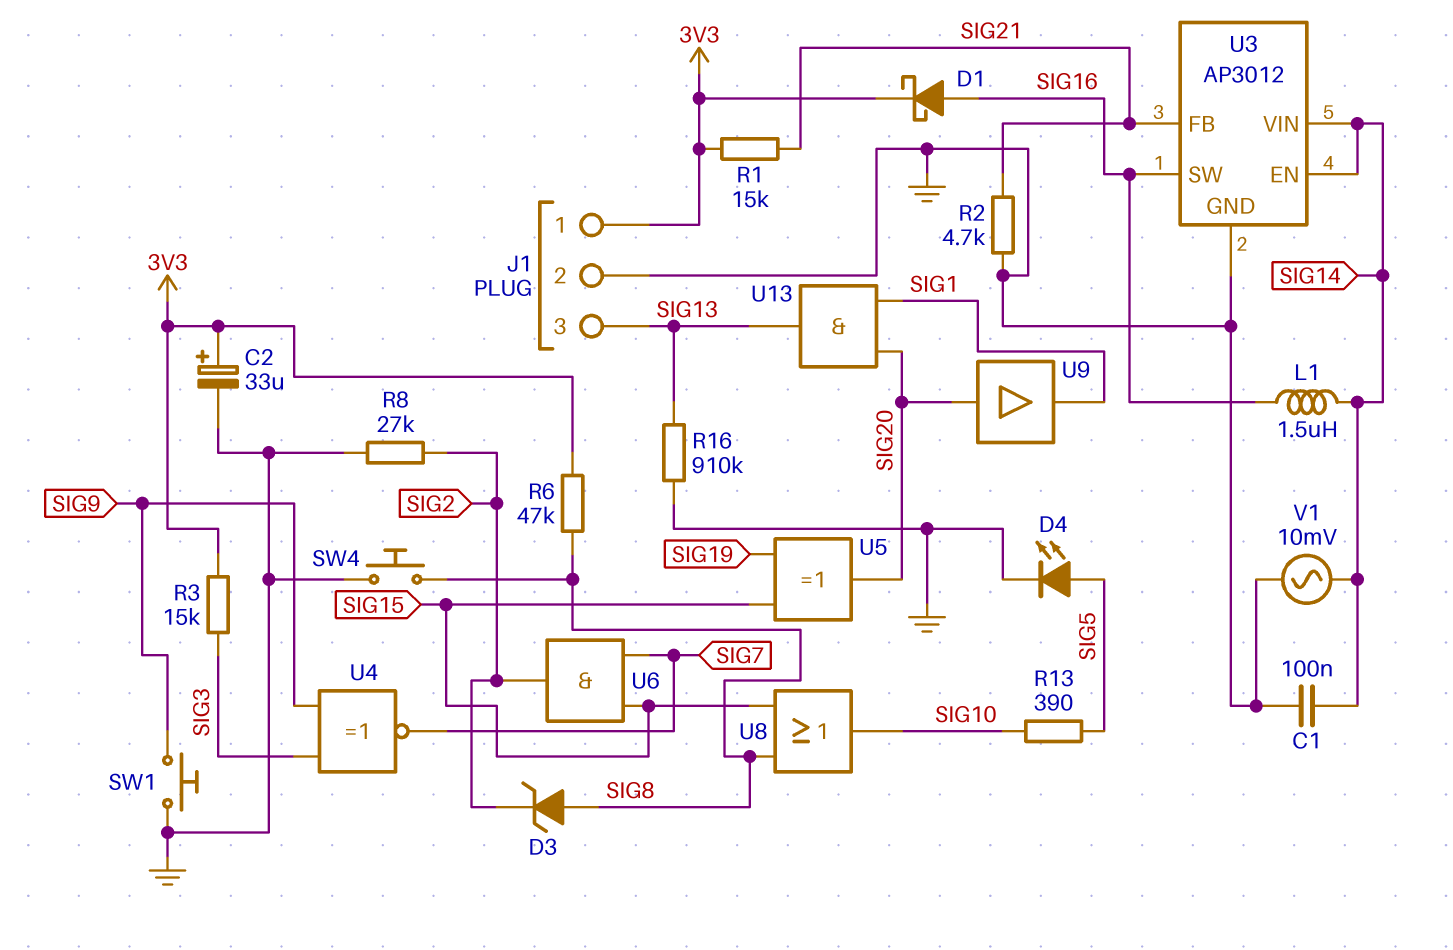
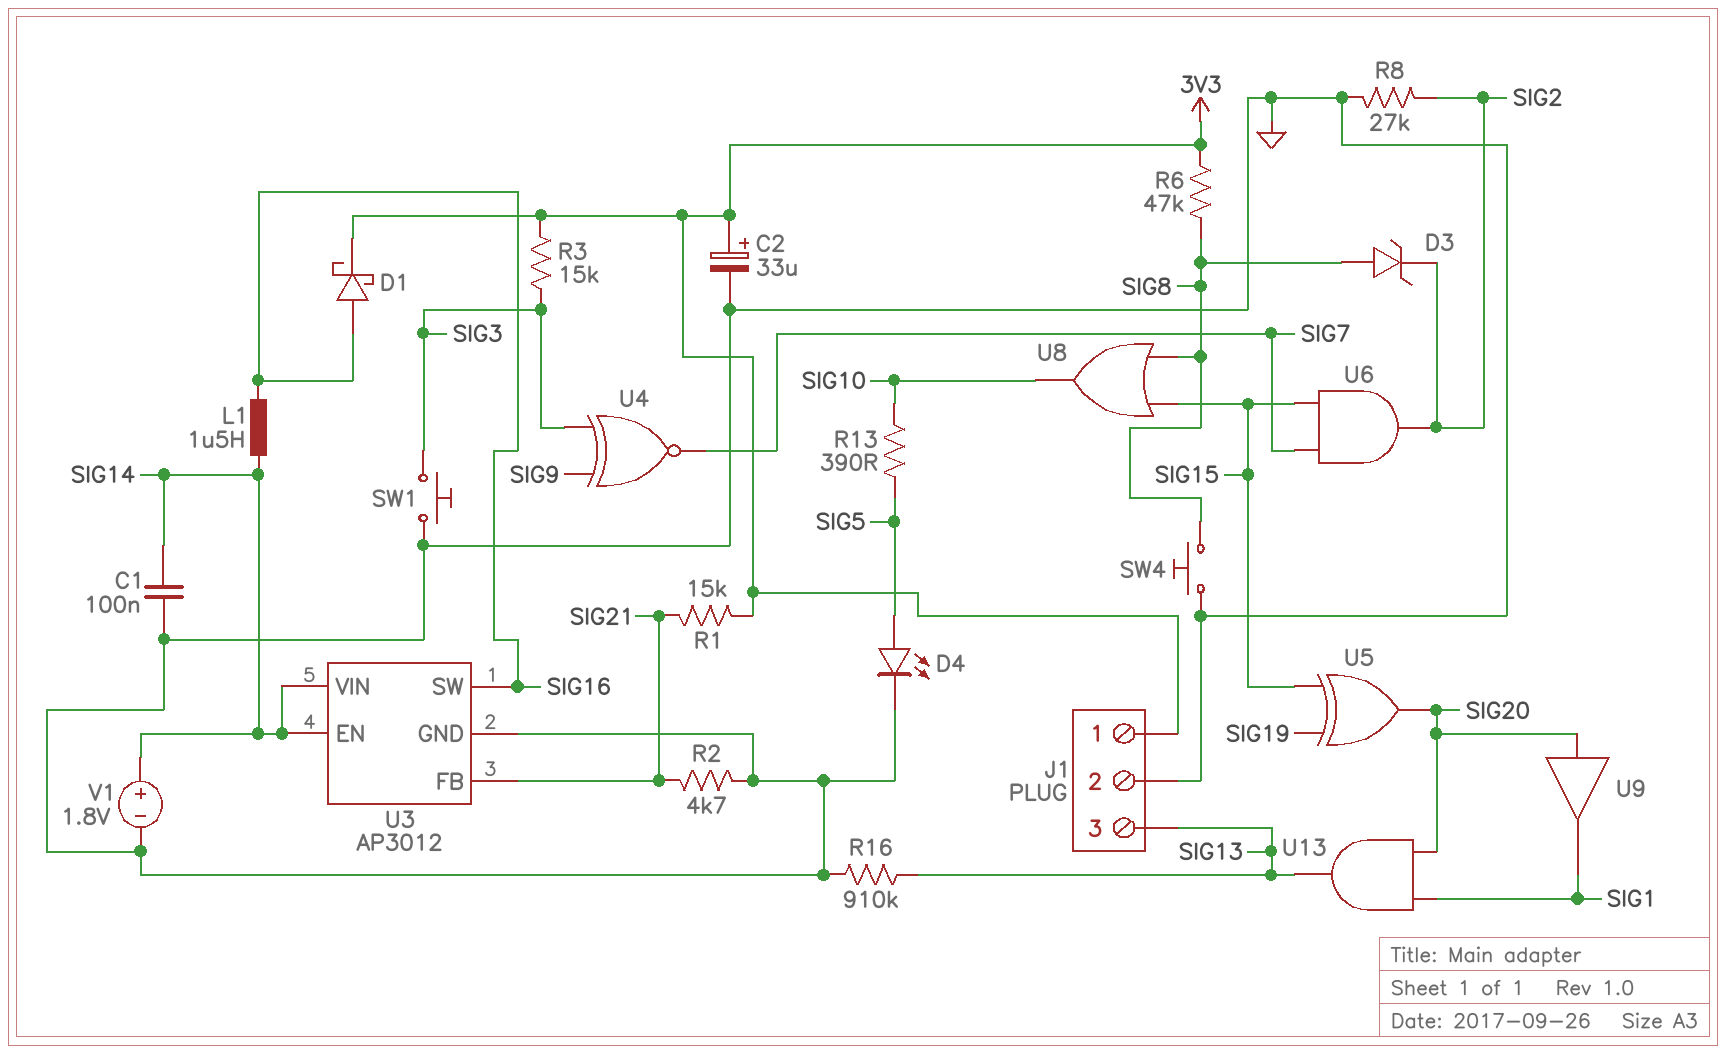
SW1: button (GND, SIG9) -> button (GND, SIG3)
V1: AC 10mV (GND, SIG14) -> 1.8V (plus SIG14, minus GND)

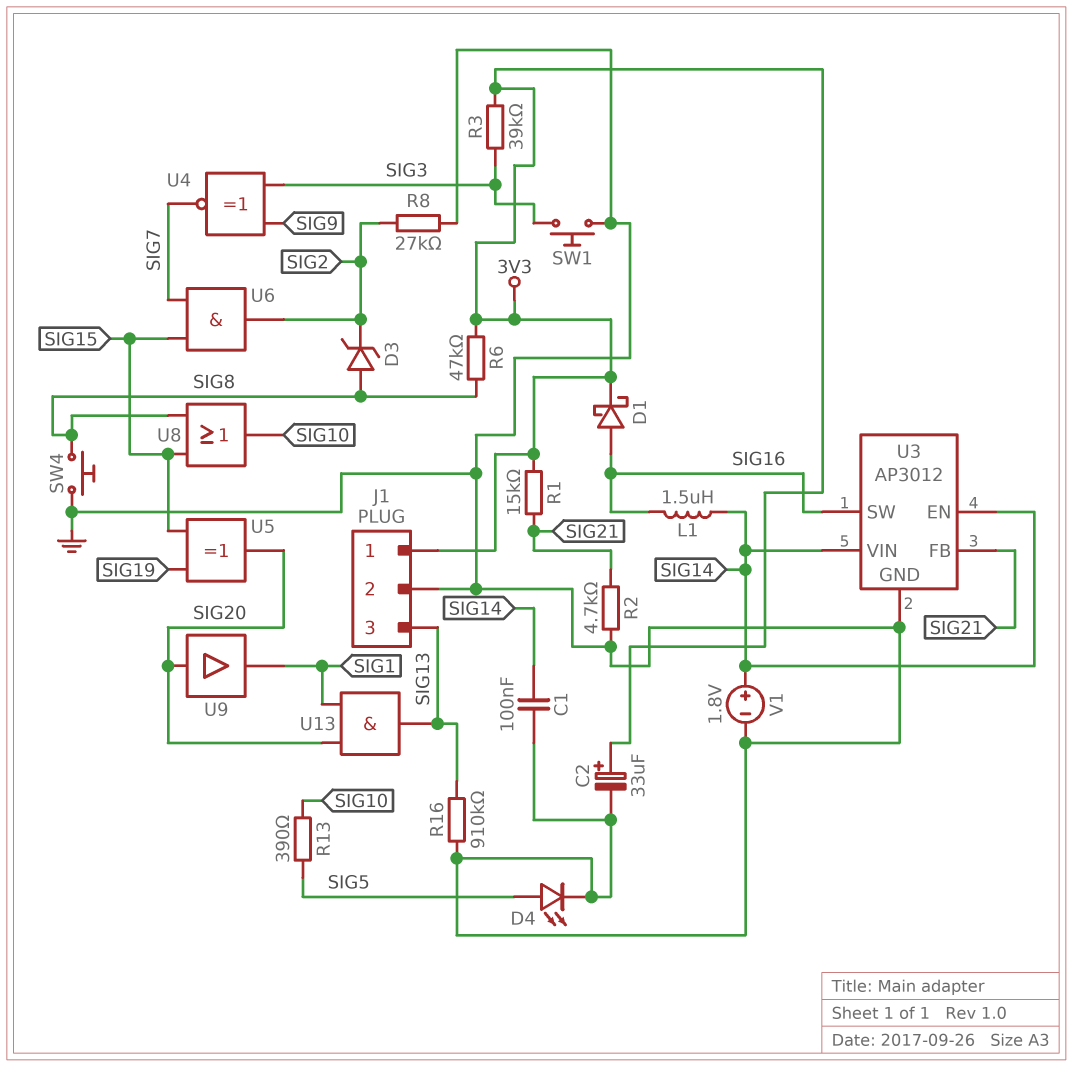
R3: 15k (3V3, SIG3) -> 39k (3V3, SIG3)

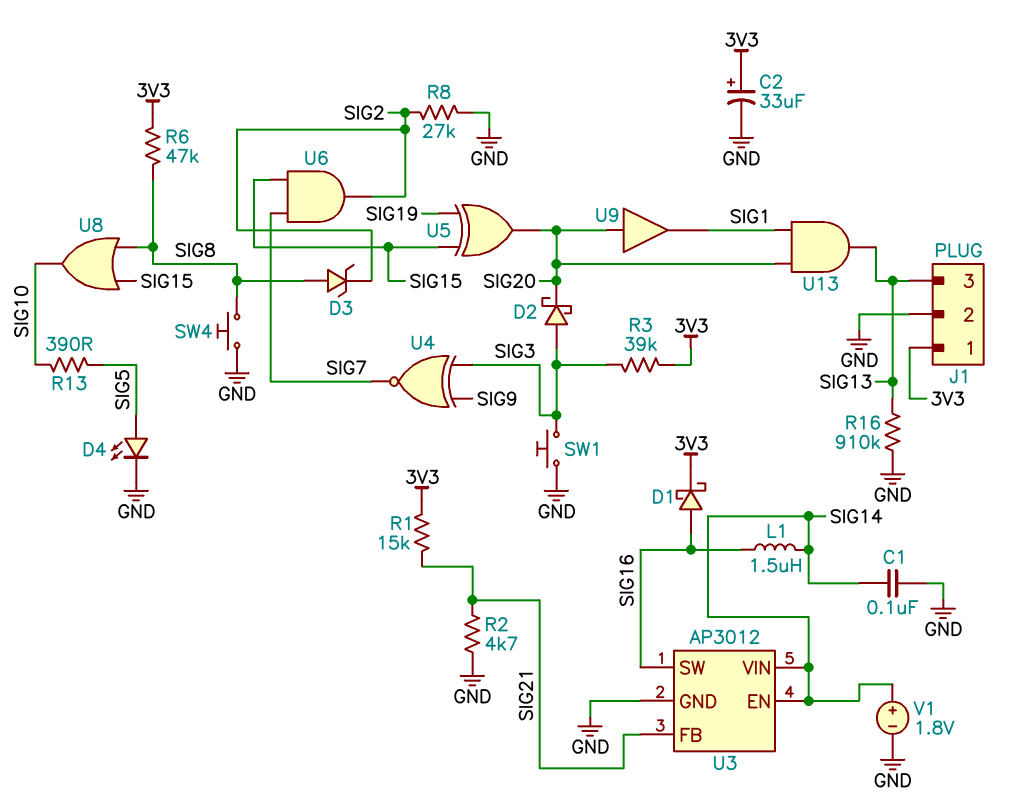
D2: none -> schottky (A SIG3, K SIG20)

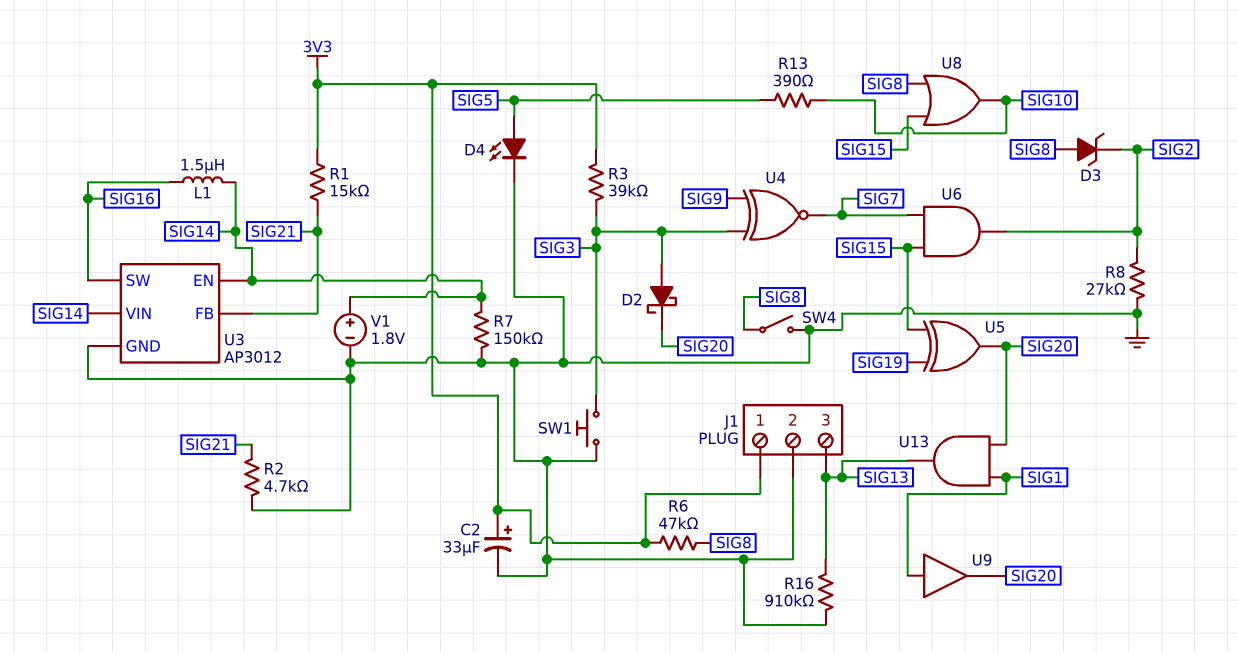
C1: 100nF (GND, SIG14) -> none
D1: schottky (A SIG16, K 3V3) -> none
R7: none -> 150k (GND, SIG14)
SW4: button (GND, SIG8) -> switch (GND, SIG8)
U9: buffer (in SIG20, out SIG1) -> buffer (in SIG1, out SIG20)

